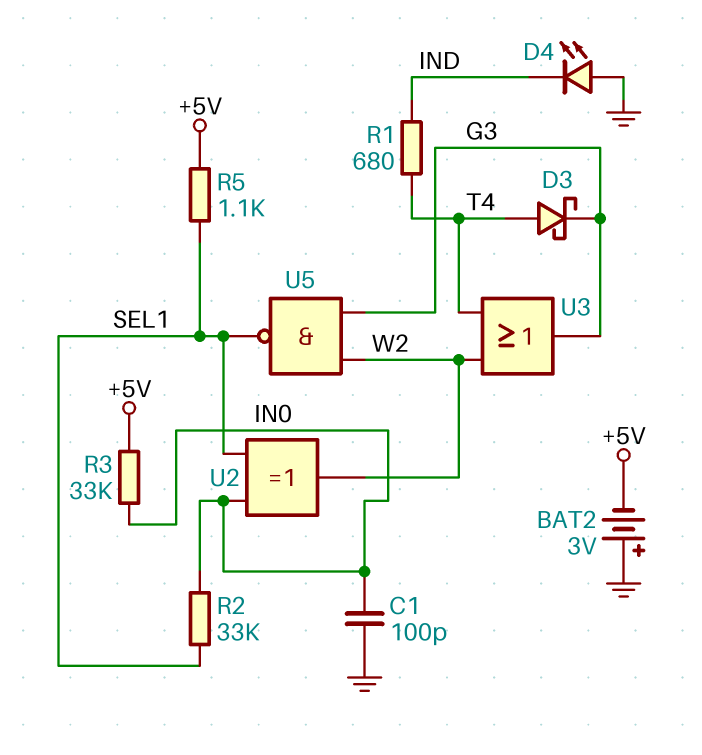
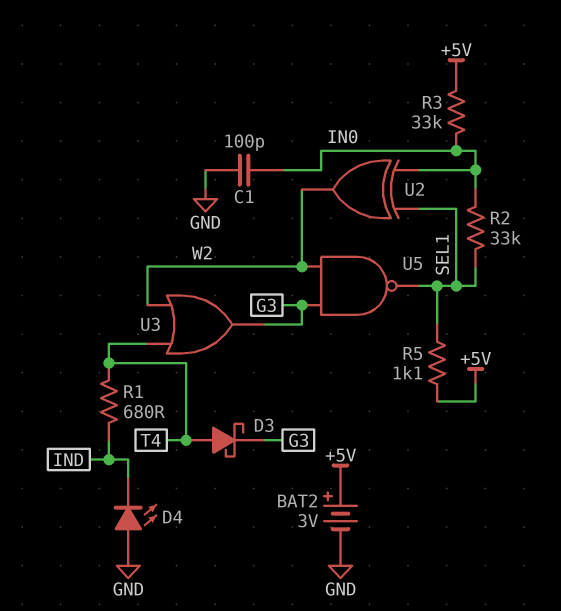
BAT2: 3V (plus GND, minus +5V) -> 3V (plus +5V, minus GND)

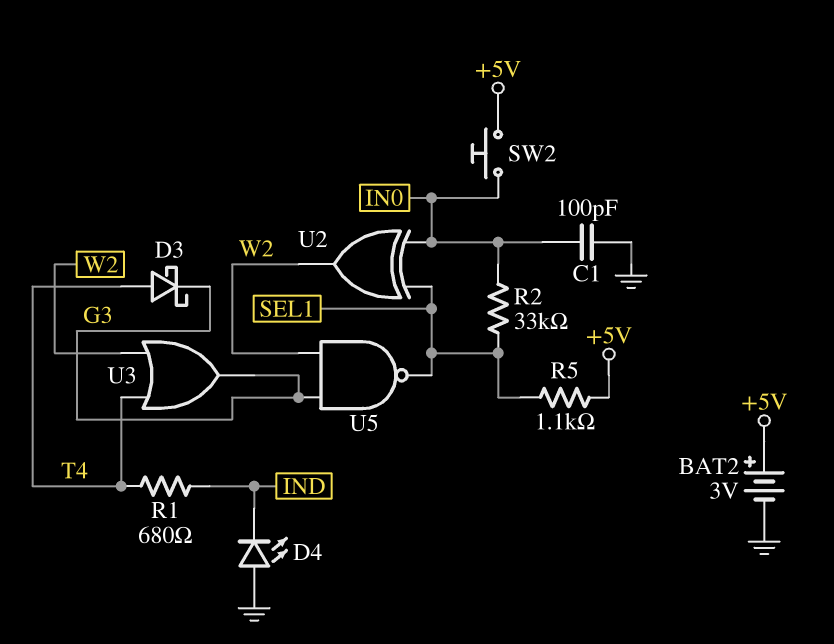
R3: 33k (+5V, IN0) -> none
SW2: none -> button (+5V, IN0)

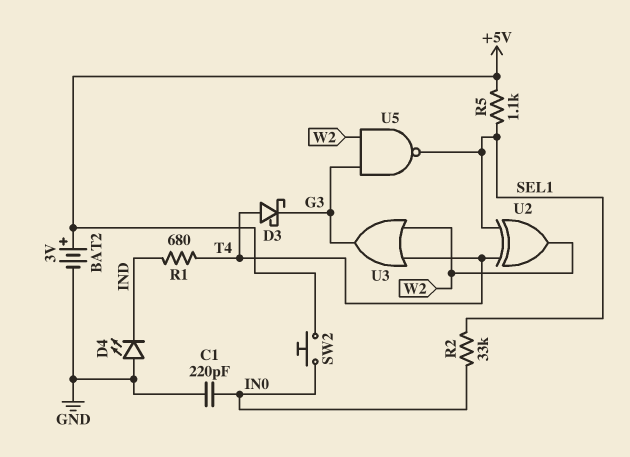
C1: 100pF (GND, IN0) -> 220pF (GND, IN0)
U2: XOR (in IN0, in SEL1, out W2) -> XOR (in SEL1, in T4, out W2)

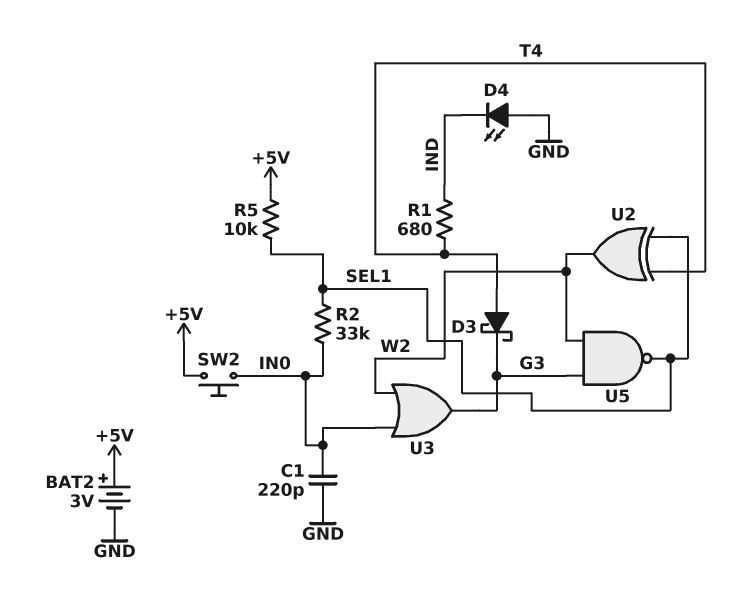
R5: 1.1k (+5V, SEL1) -> 10k (+5V, SEL1)
U3: OR (in T4, in W2, out G3) -> OR (in IN0, in W2, out G3)

